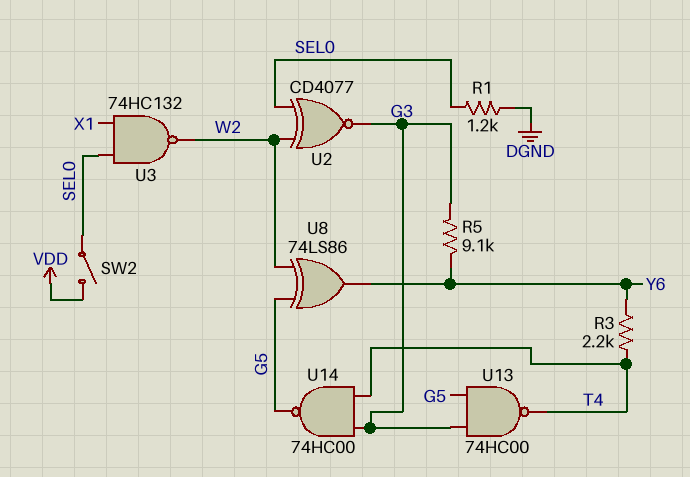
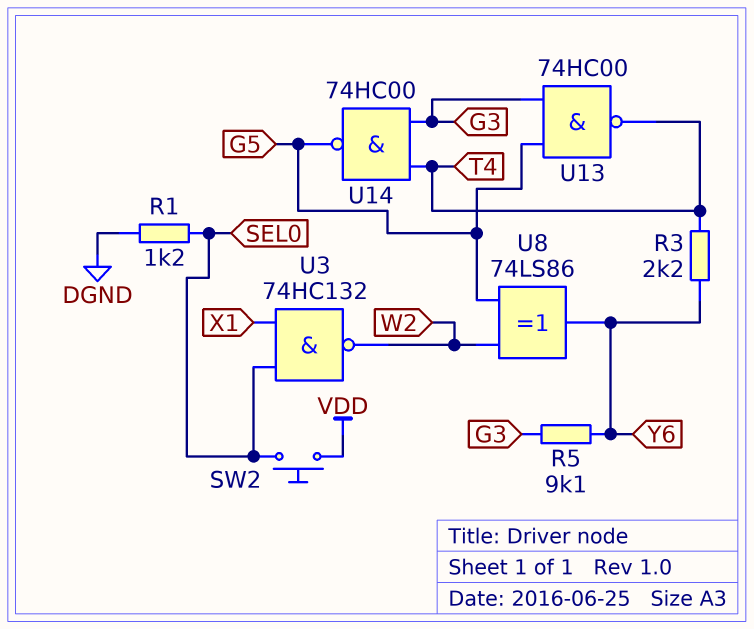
SW2: switch (SEL0, VDD) -> button (SEL0, VDD)
U2: XNOR CD4077 (in SEL0, in W2, out G3) -> none

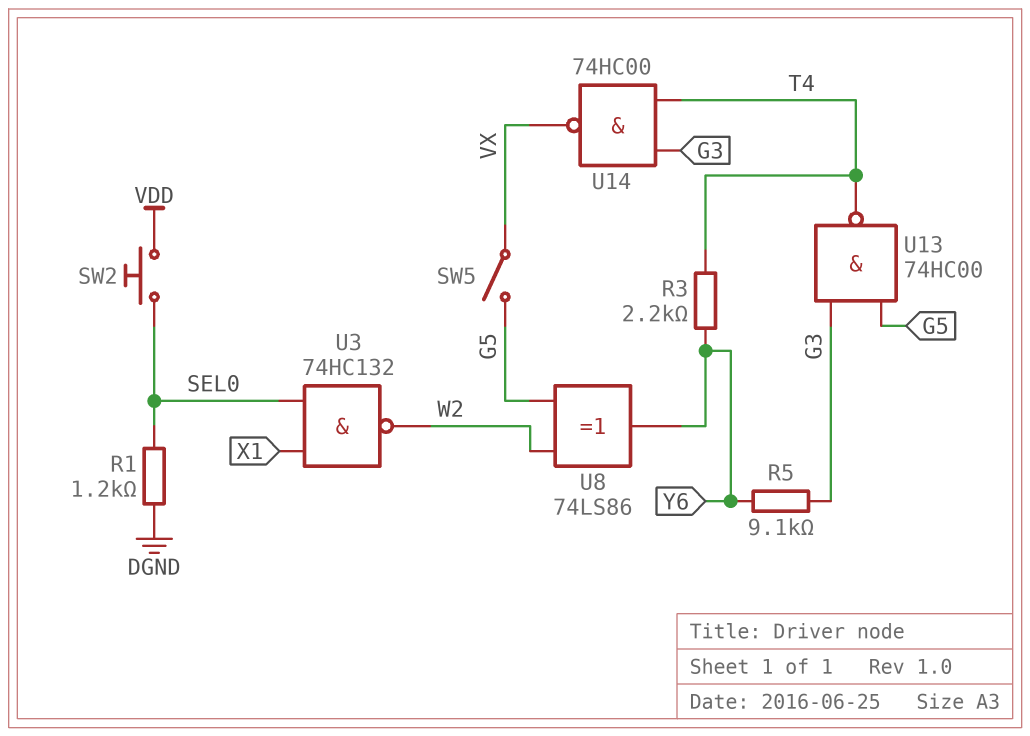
SW5: none -> switch (G5, VX)
U14: NAND 74HC00 (in G3, in T4, out G5) -> NAND 74HC00 (in G3, in T4, out VX)

